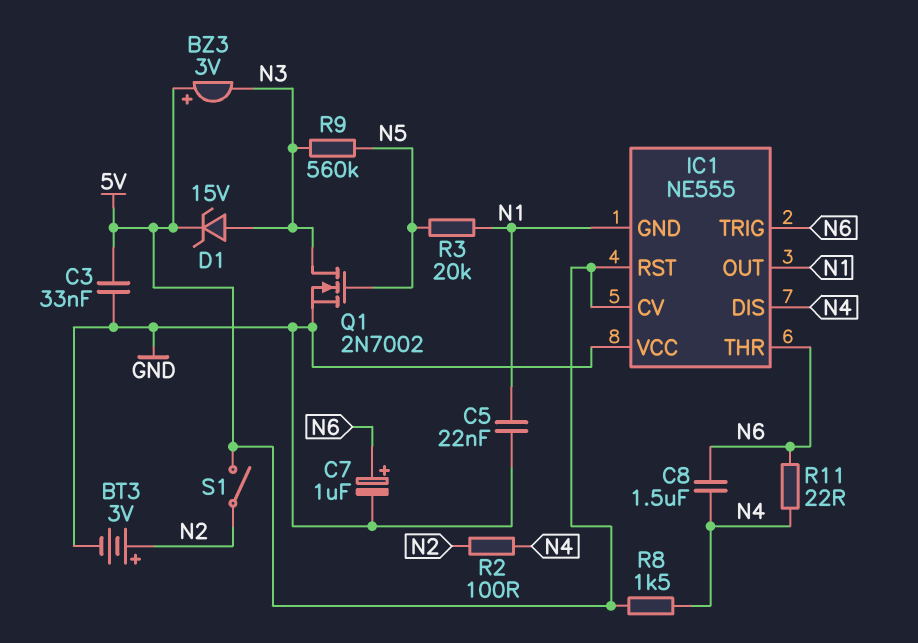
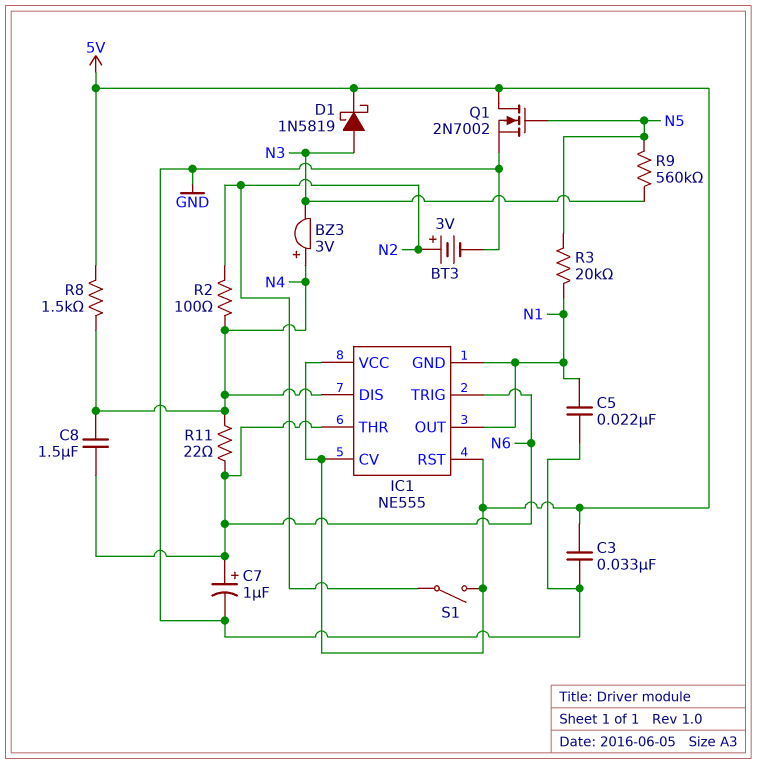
BZ3: buzzer 3V (plus 5V, minus N3) -> buzzer 3V (plus N4, minus N3)
D1: zener 15V (A N3, K 5V) -> schottky 1N5819 (A N3, K 5V)
IC1 pin VCC: GND -> 5V
Q1: NMOS 2N7002 (G N5, D N3, S GND) -> NMOS 2N7002 (G N5, D 5V, S GND)

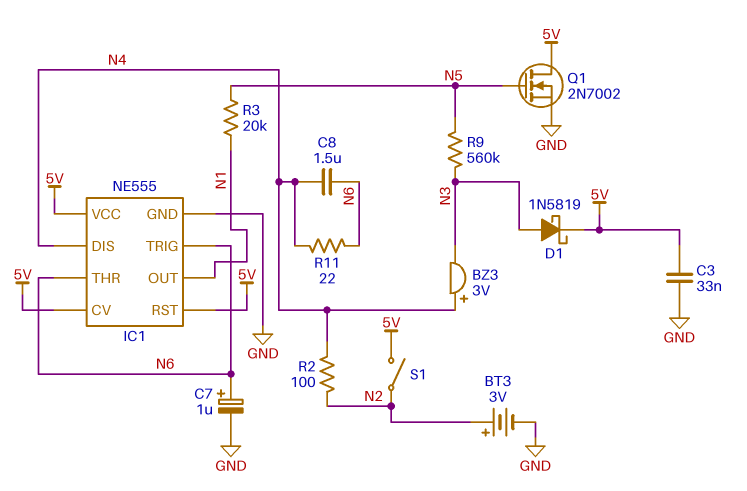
C5: 22nF (GND, N1) -> none
IC1 pin GND: N1 -> GND
R8: 1.5k (5V, N4) -> none

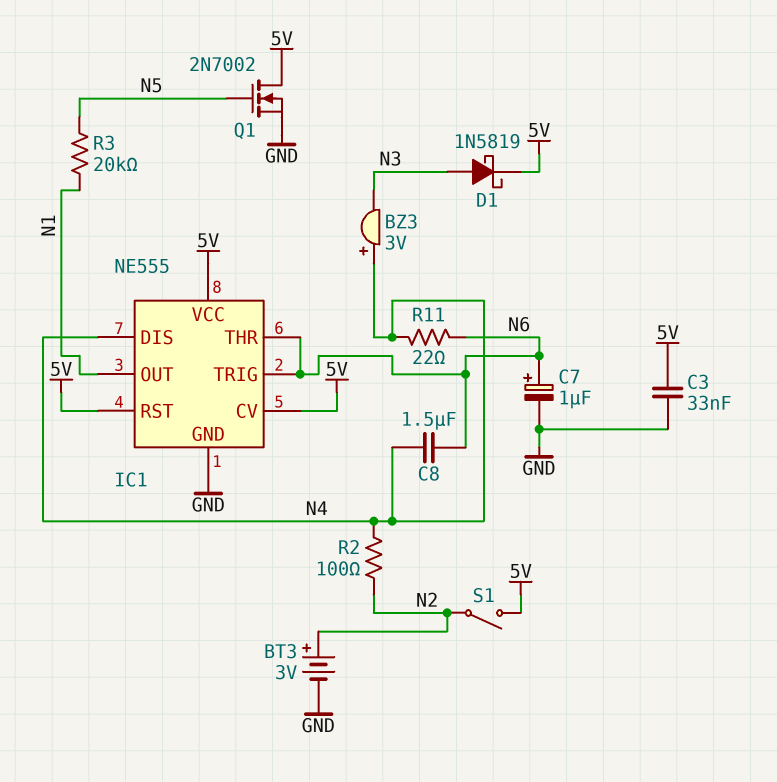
R9: 560k (N3, N5) -> none

